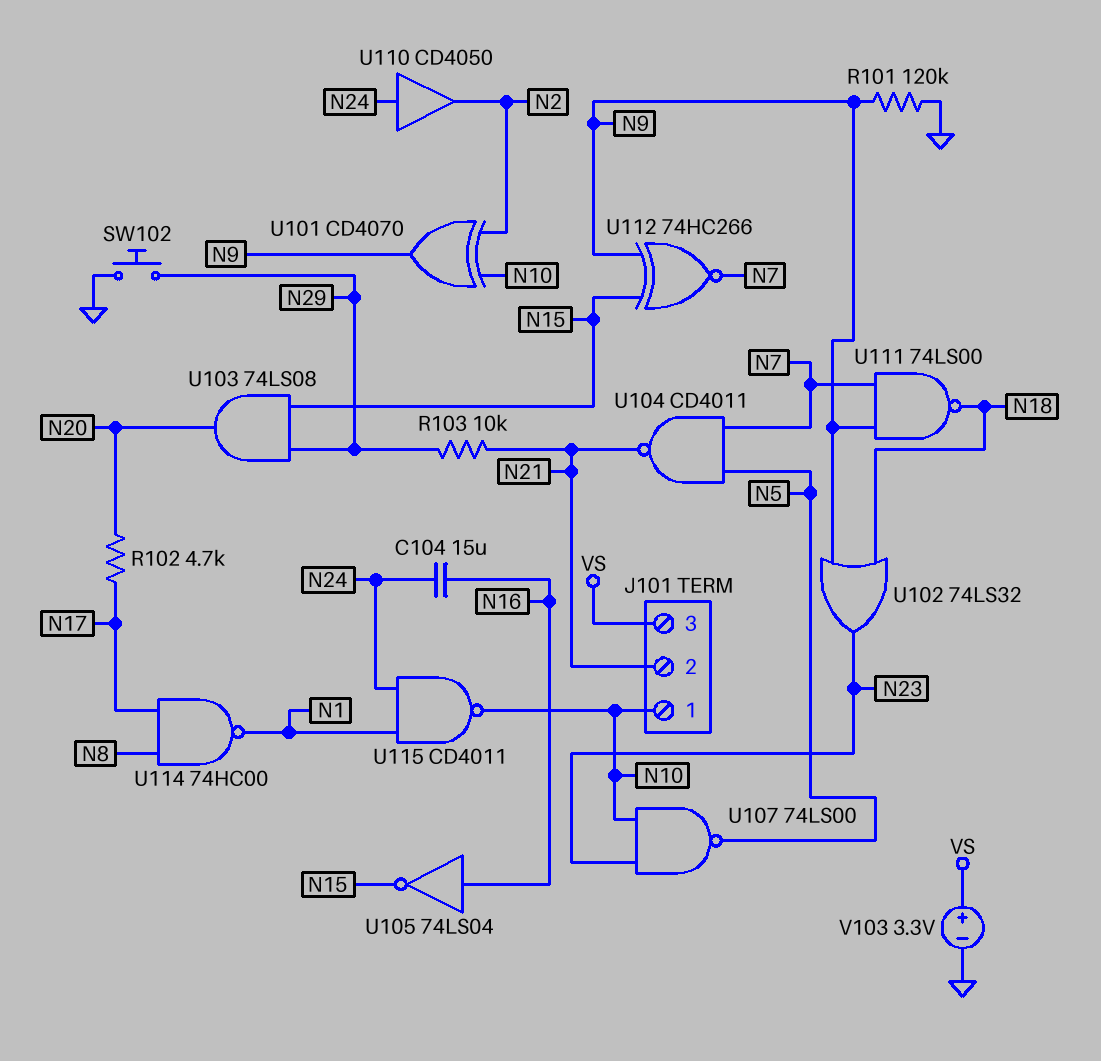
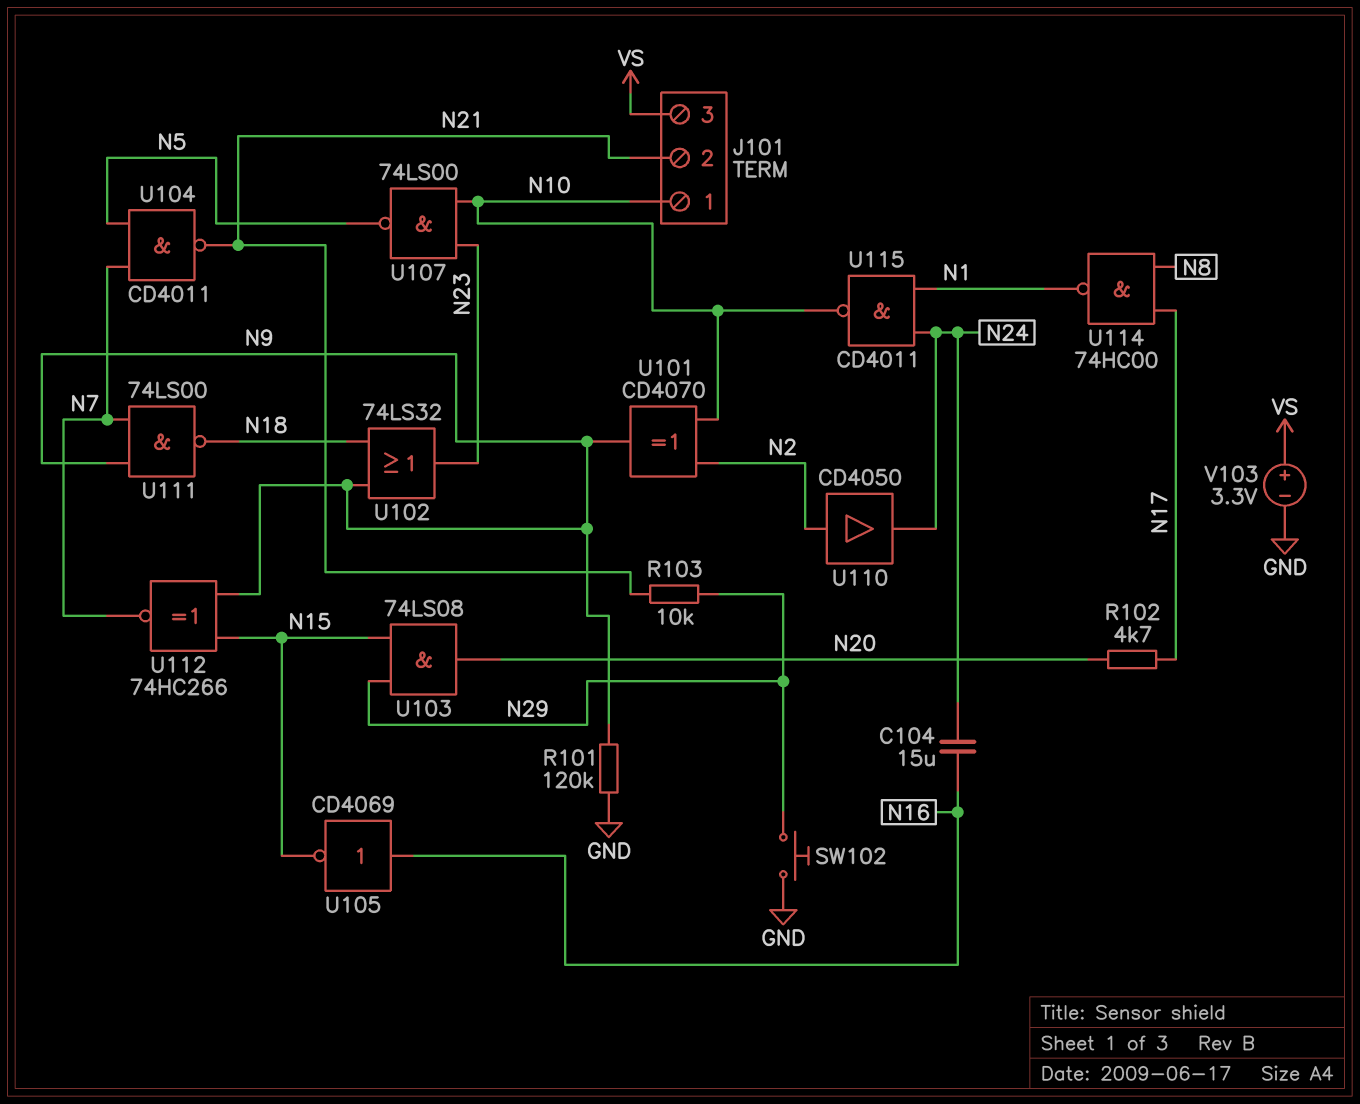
U105: NOT 74LS04 (in N16, out N15) -> NOT CD4069 (in N16, out N15)
U110: buffer CD4050 (in N24, out N2) -> buffer CD4050 (in N2, out N24)

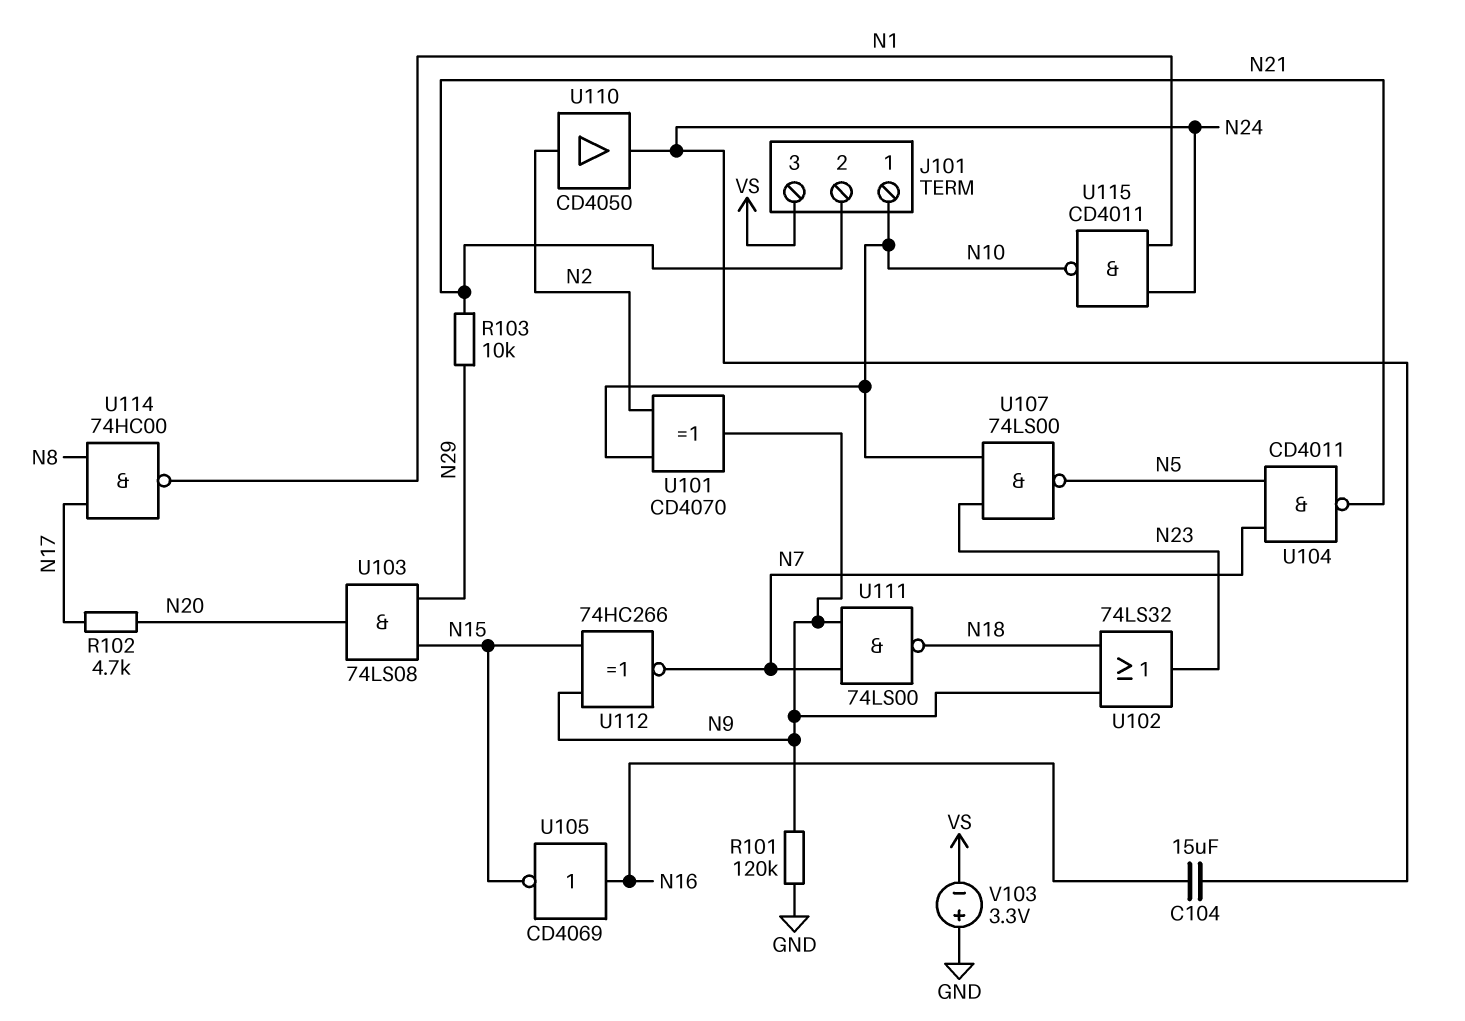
SW102: button (GND, N29) -> none
V103: 3.3V (plus VS, minus GND) -> 3.3V (plus GND, minus VS)

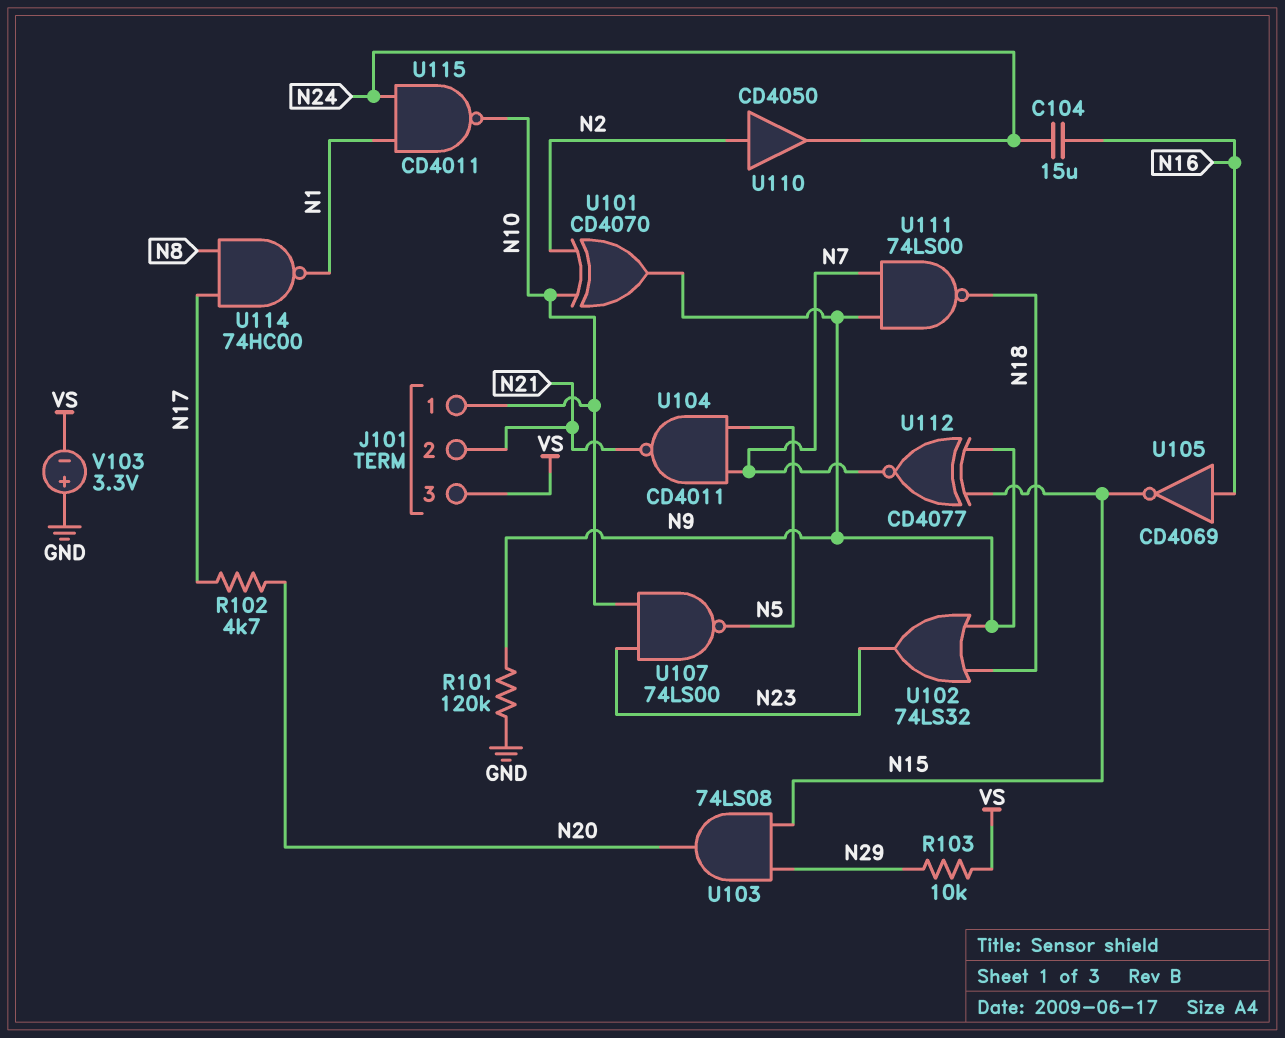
R103: 10k (N21, N29) -> 10k (N29, VS)
U112: XNOR 74HC266 (in N9, in N15, out N7) -> XNOR CD4077 (in N9, in N15, out N7)

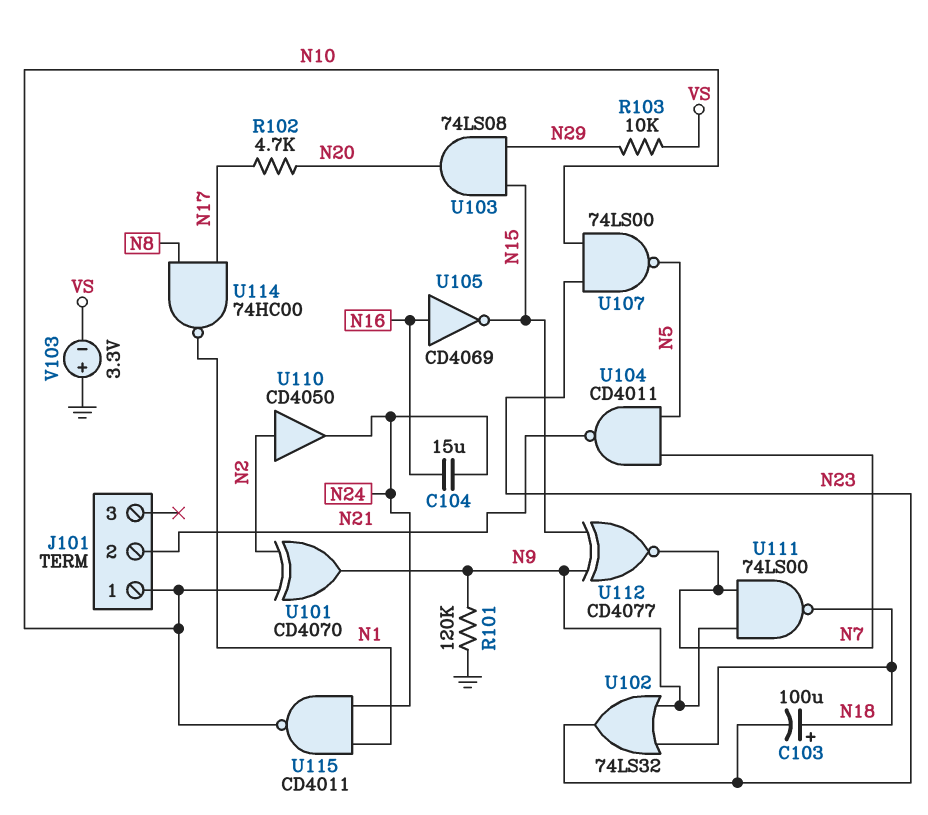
C103: none -> 100uF (plus N18, minus N23)
J101 pin 3: VS -> none

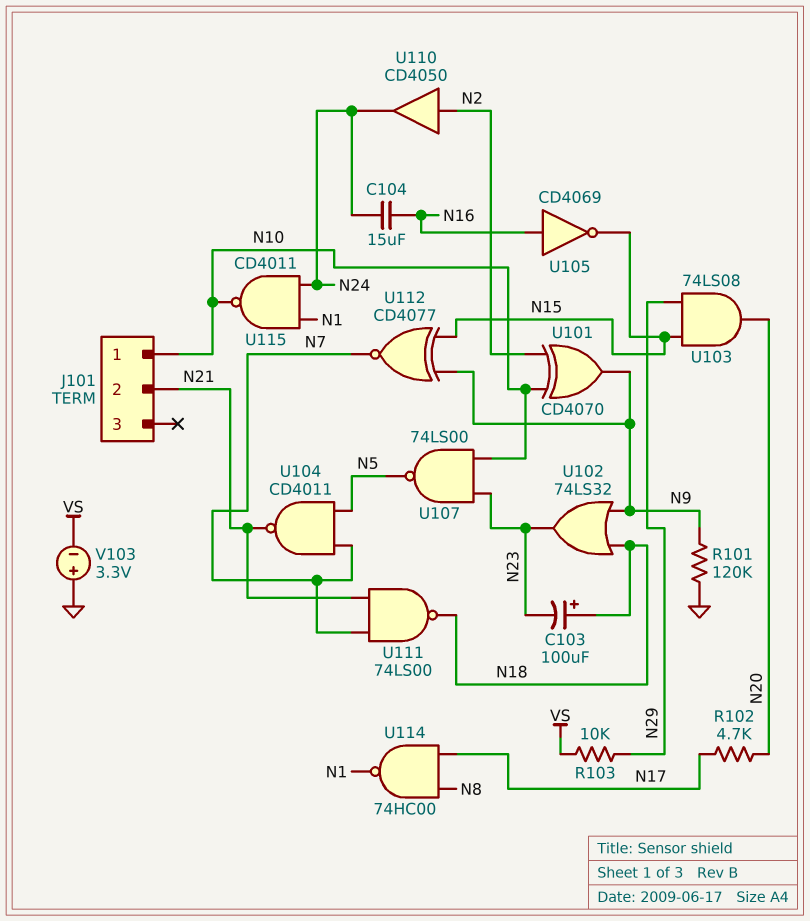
U111: NAND 74LS00 (in N7, in N9, out N18) -> NAND 74LS00 (in N7, in N21, out N18)

